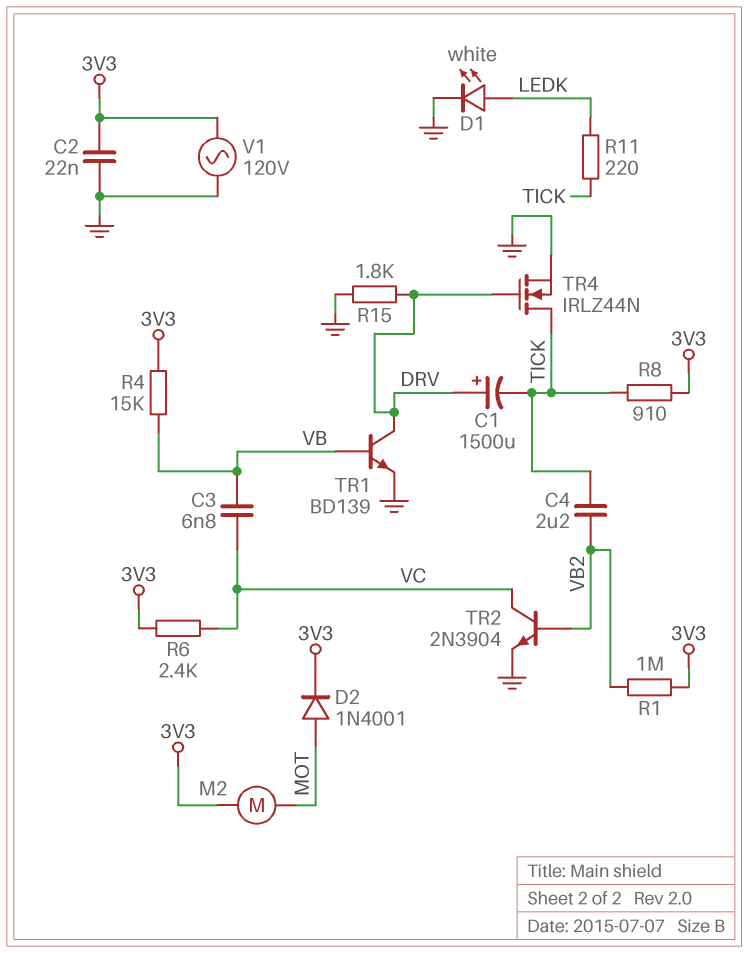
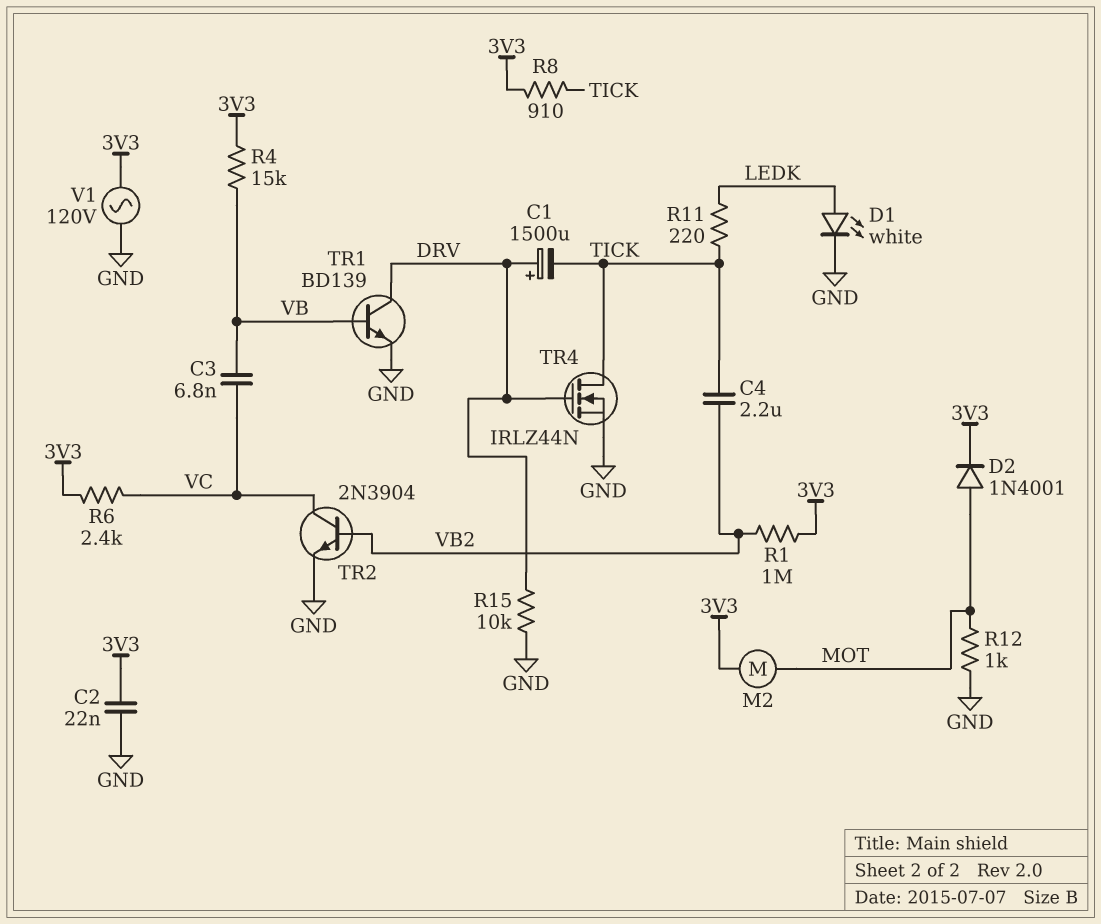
R12: none -> 1k (GND, MOT)
R15: 1.8k (DRV, GND) -> 10k (DRV, GND)

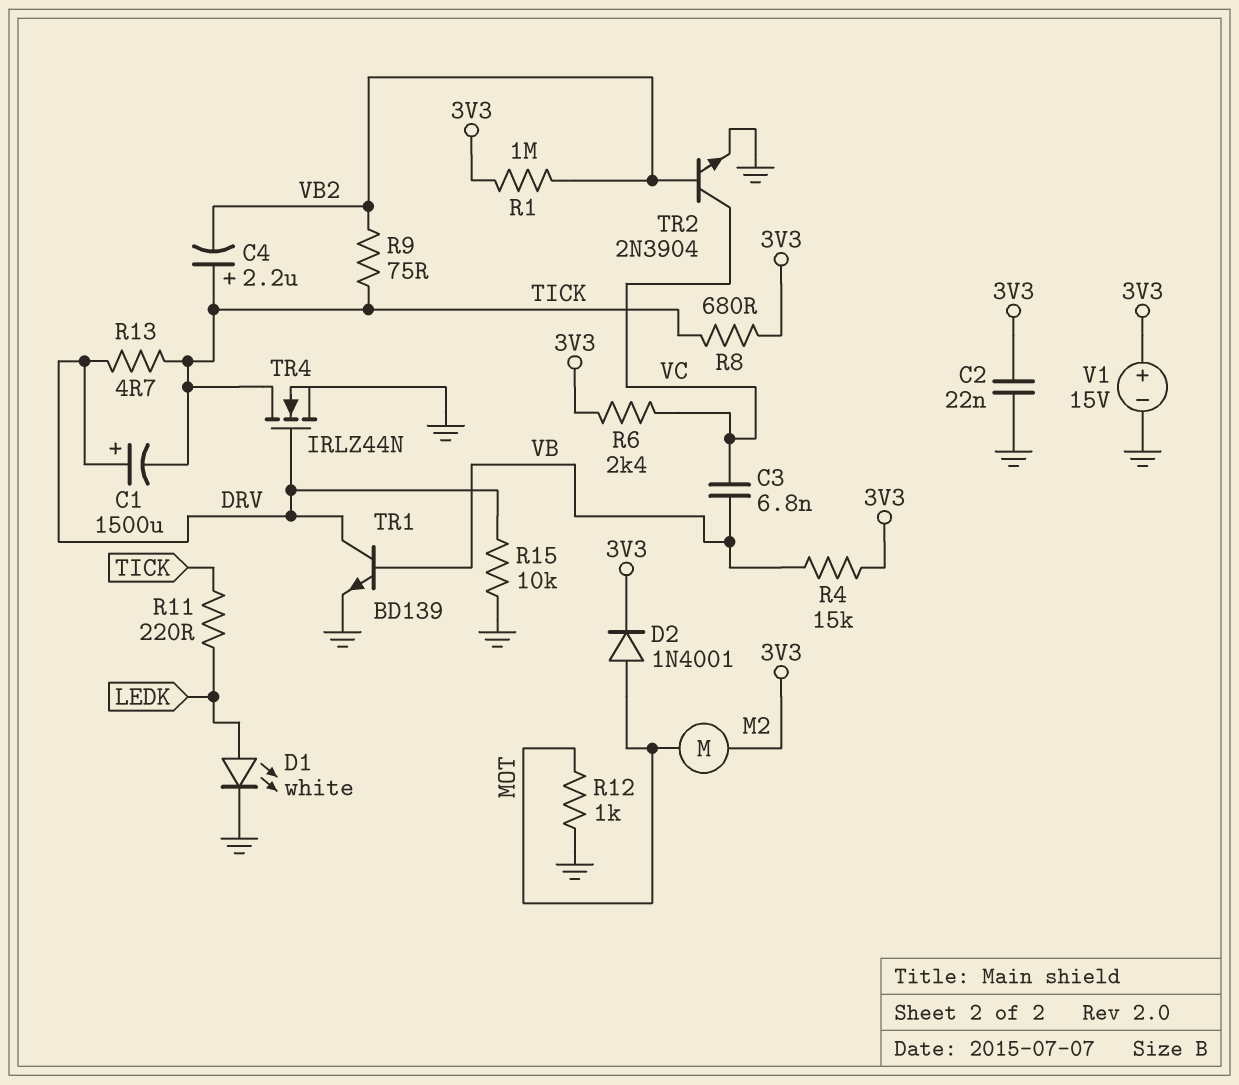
C4: 2.2uF (TICK, VB2) -> 2.2uF (plus TICK, minus VB2)
R8: 910 (3V3, TICK) -> 680 (3V3, TICK)
R9: none -> 75 (TICK, VB2)
R13: none -> 4.7 (DRV, TICK)
V1: AC 120V (3V3, GND) -> 15V (plus 3V3, minus GND)

